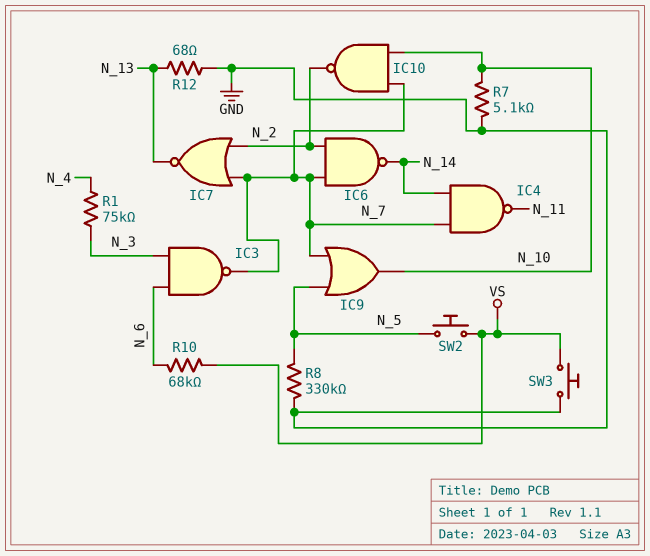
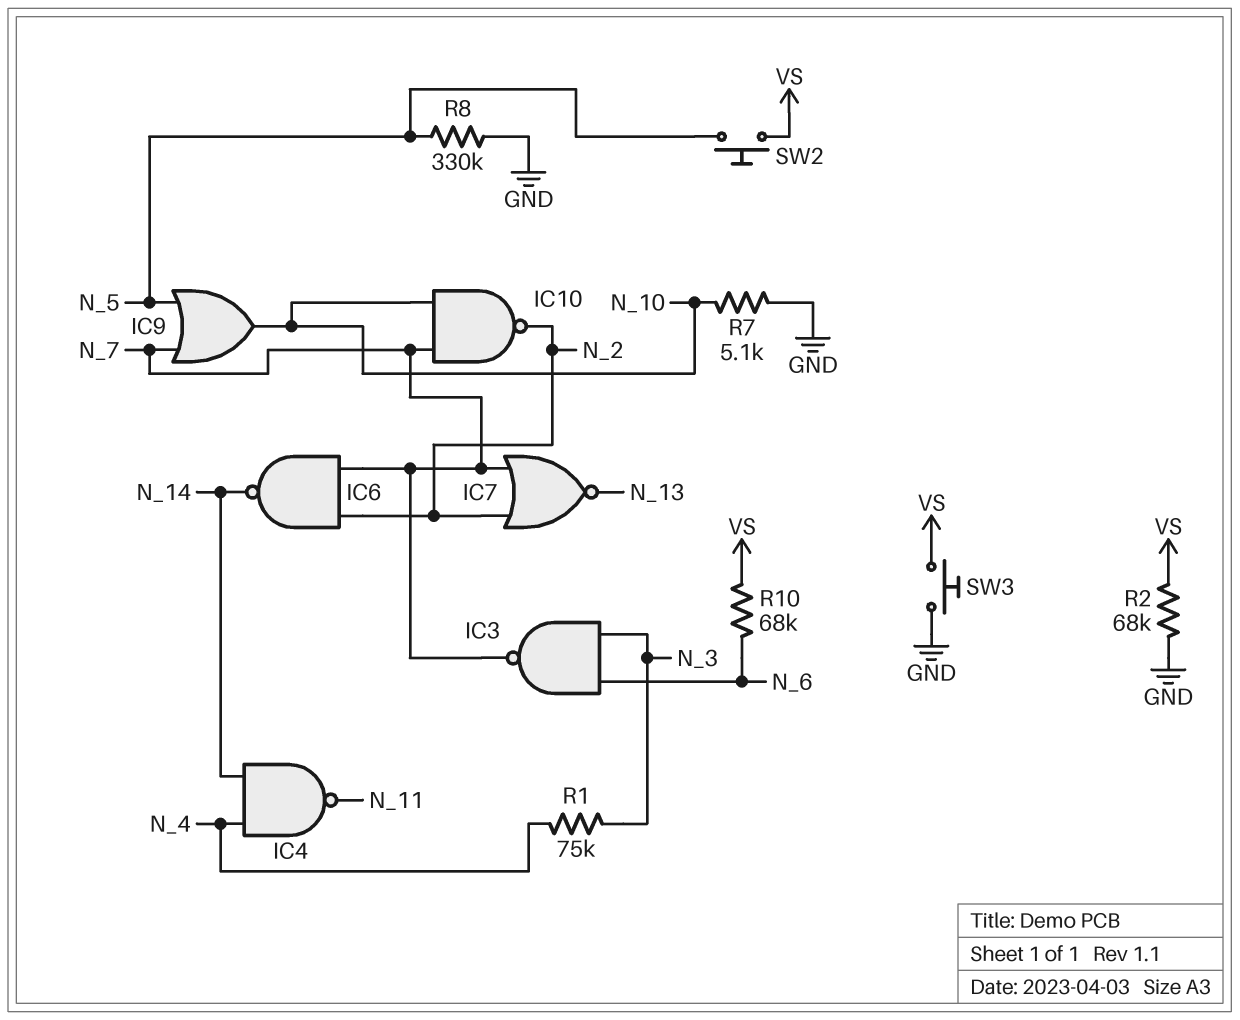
IC4: NAND (in N_7, in N_14, out N_11) -> NAND (in N_4, in N_14, out N_11)
R2: none -> 68k (GND, VS)
R12: 68 (GND, N_13) -> none

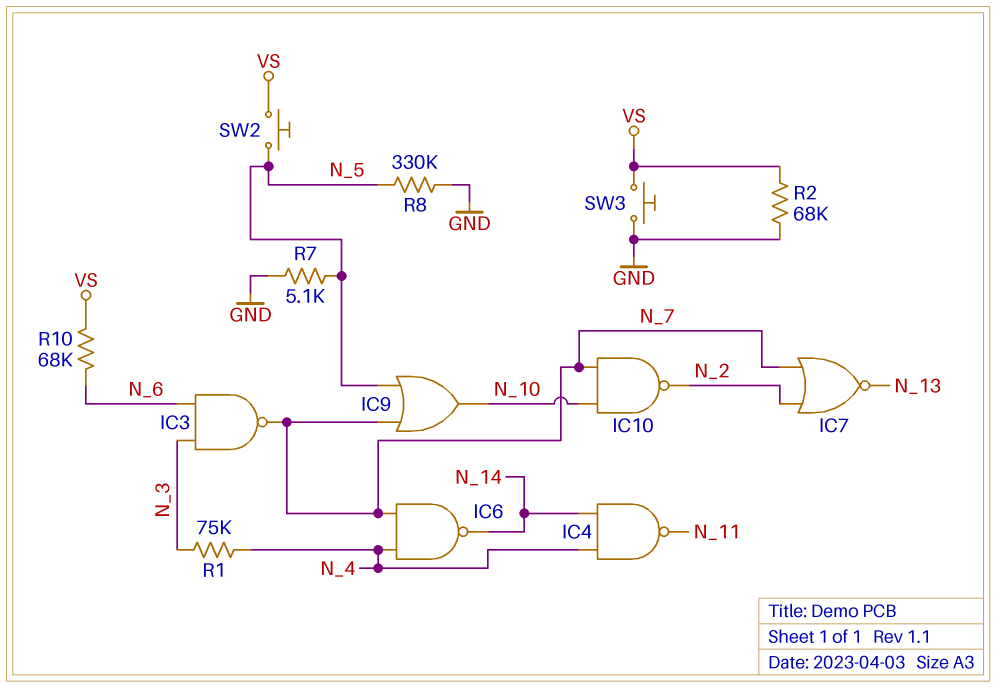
IC6: NAND (in N_2, in N_7, out N_14) -> NAND (in N_4, in N_7, out N_14)
R7: 5.1k (GND, N_10) -> 5.1k (GND, N_5)

